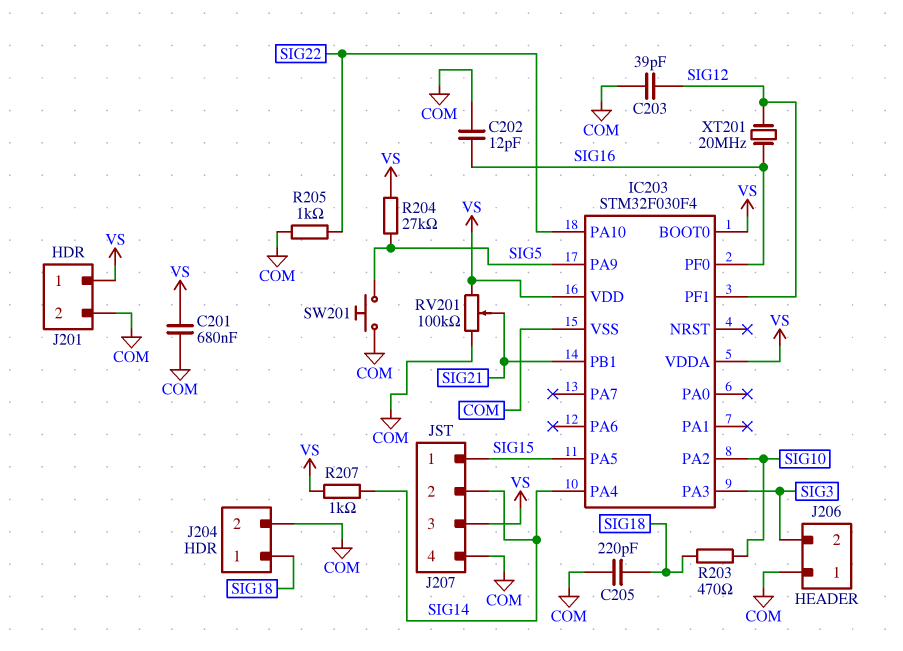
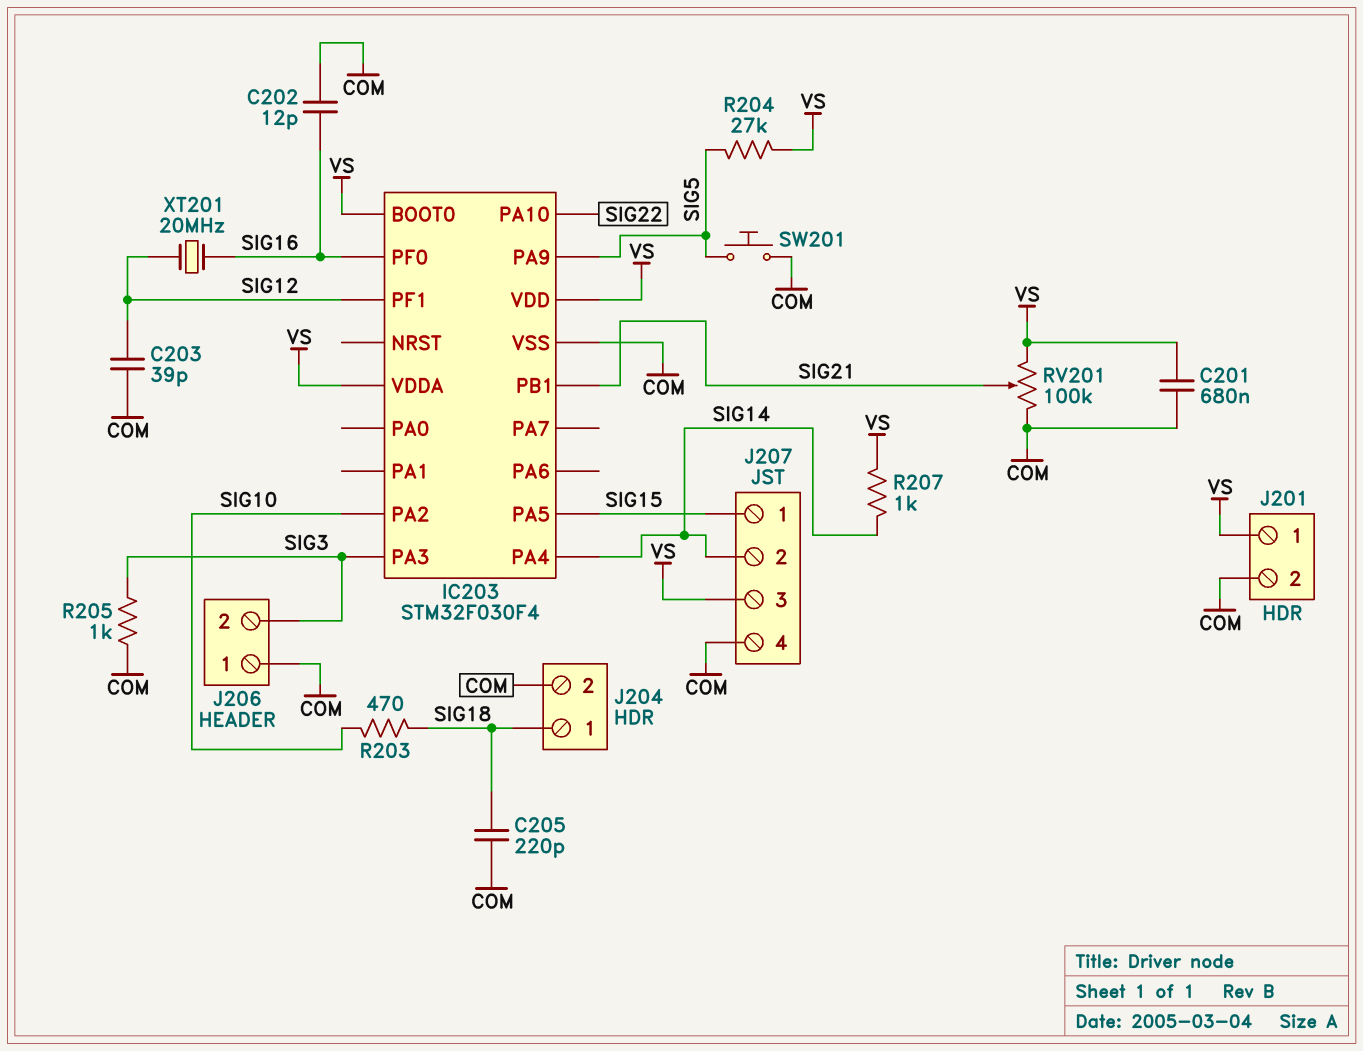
R205: 1k (COM, SIG22) -> 1k (COM, SIG3)

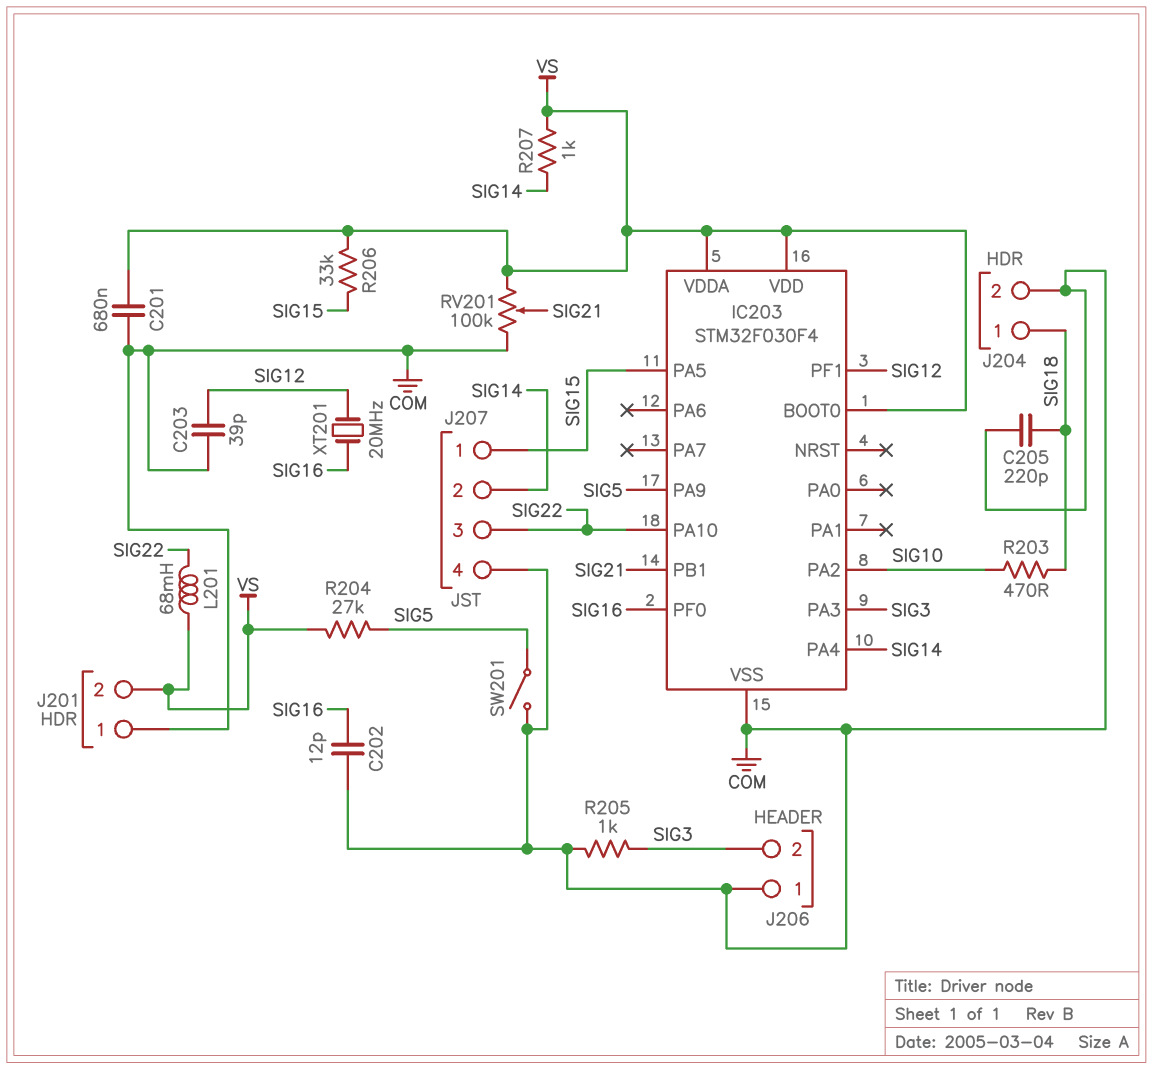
J201 pin 1: VS -> COM
J201 pin 2: COM -> VS
J207 pin 3: VS -> SIG22
L201: none -> 68mH (SIG22, VS)
R206: none -> 33k (SIG15, VS)
SW201: button (COM, SIG5) -> switch (COM, SIG5)

